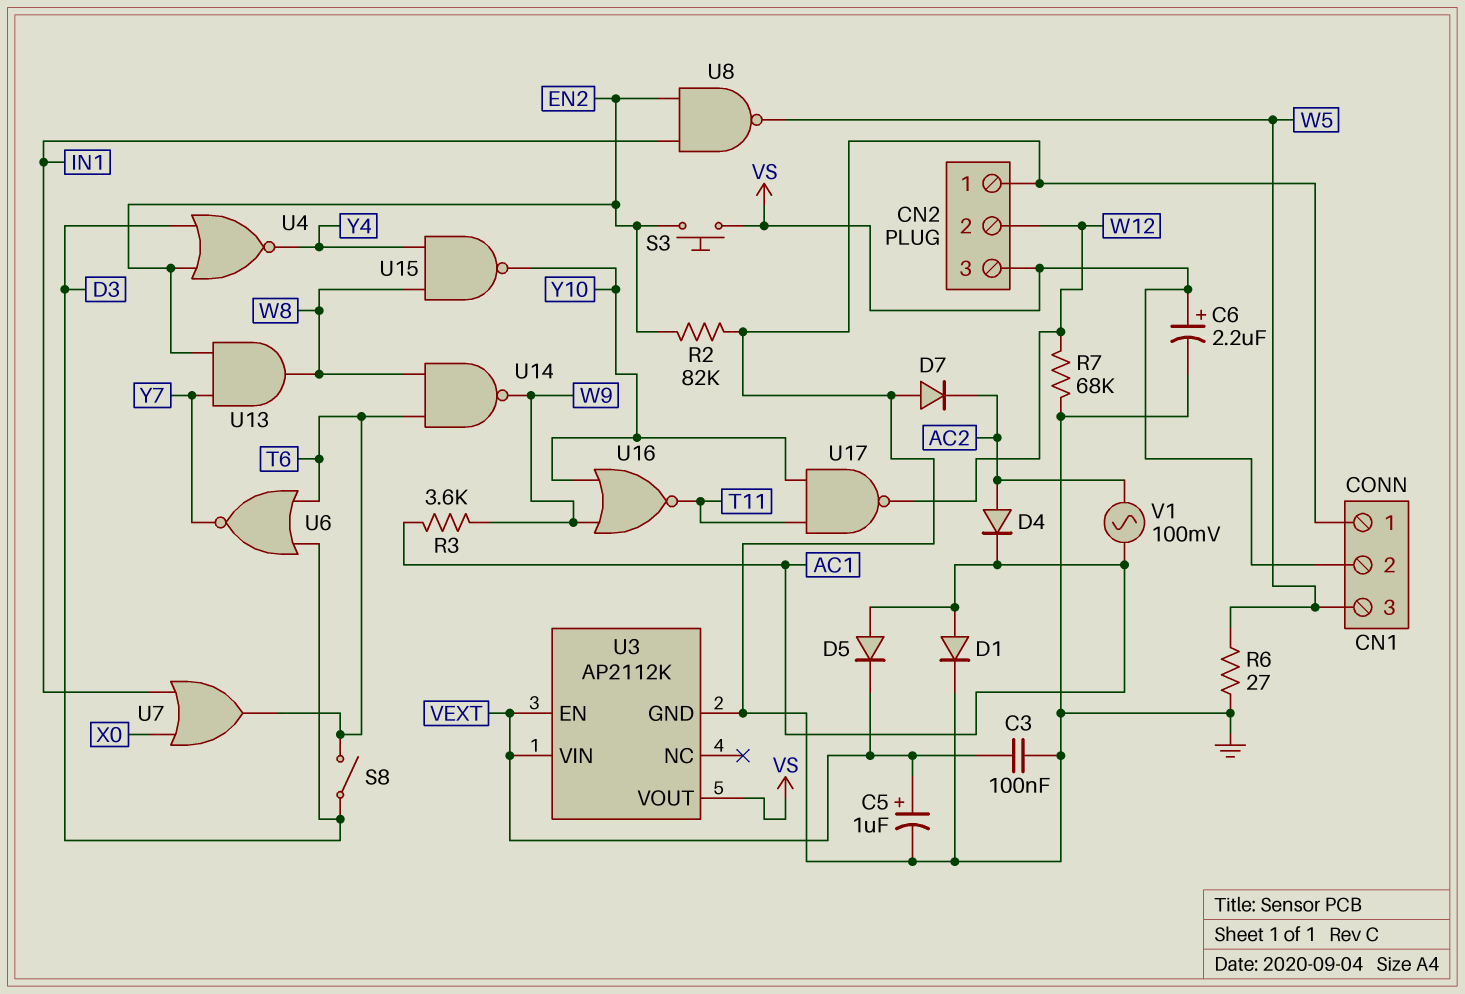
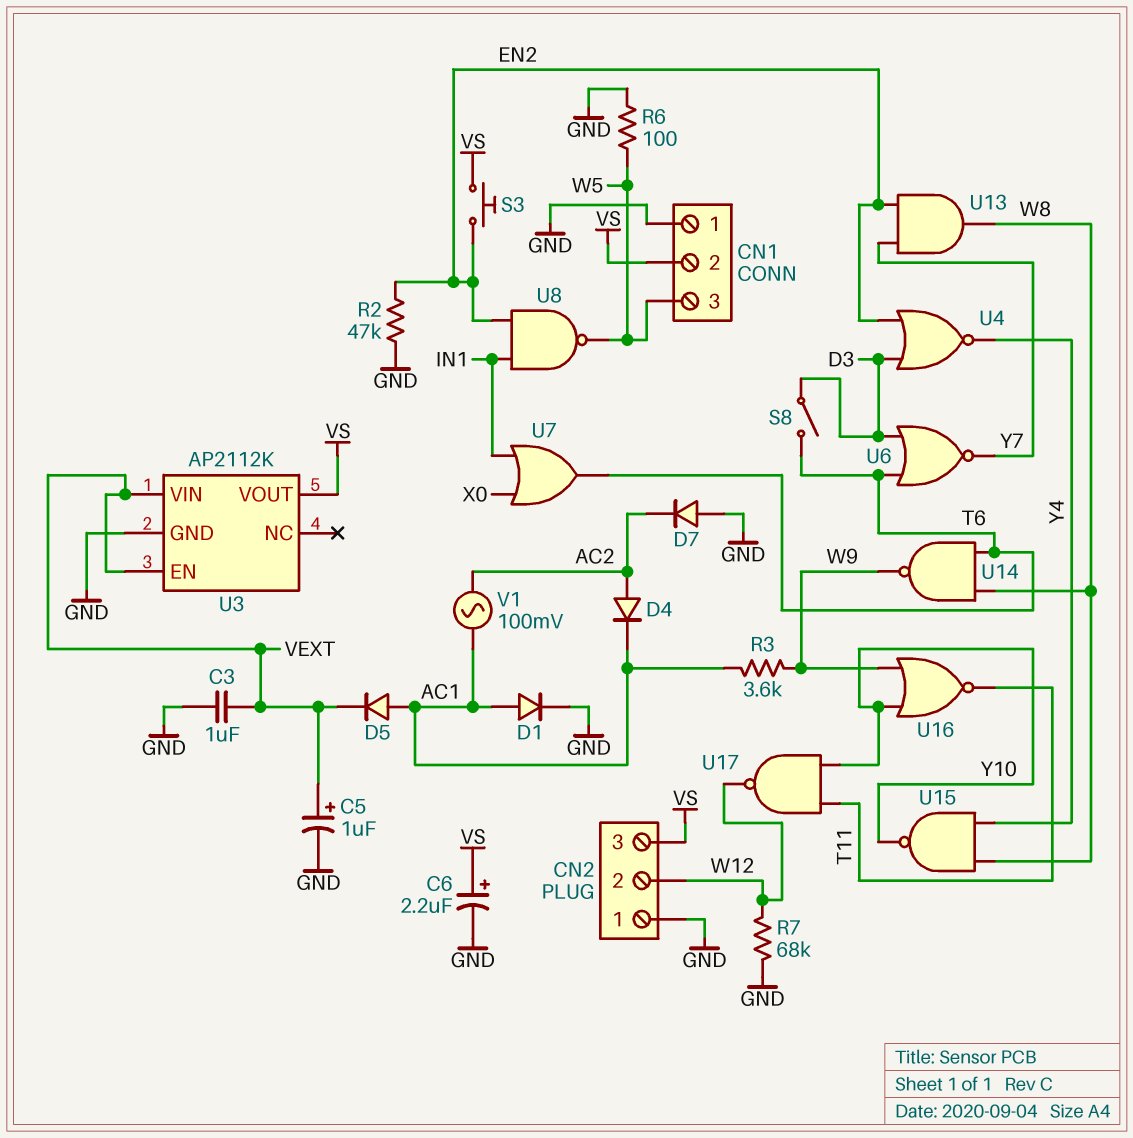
C3: 100nF (GND, VEXT) -> 1uF (GND, VEXT)
R2: 82k (EN2, GND) -> 47k (EN2, GND)
R6: 27 (GND, W5) -> 100 (GND, W5)

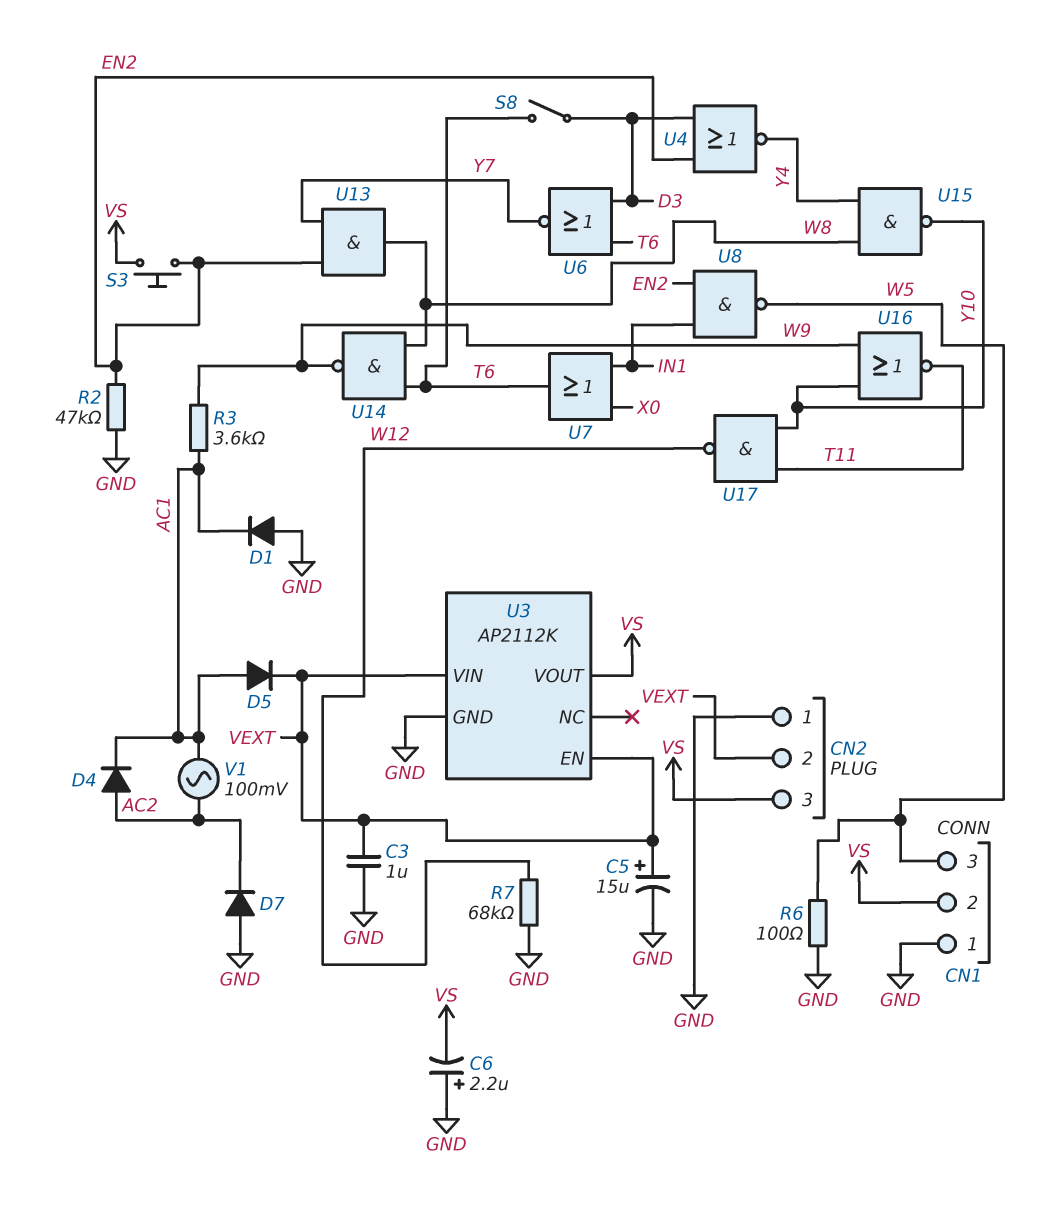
C5: 1uF (plus VEXT, minus GND) -> 15uF (plus VEXT, minus GND)
C6: 2.2uF (plus VS, minus GND) -> 2.2uF (plus GND, minus VS)
CN2 pin 2: W12 -> VEXT
D1: diode (A AC1, K GND) -> diode (A GND, K AC1)

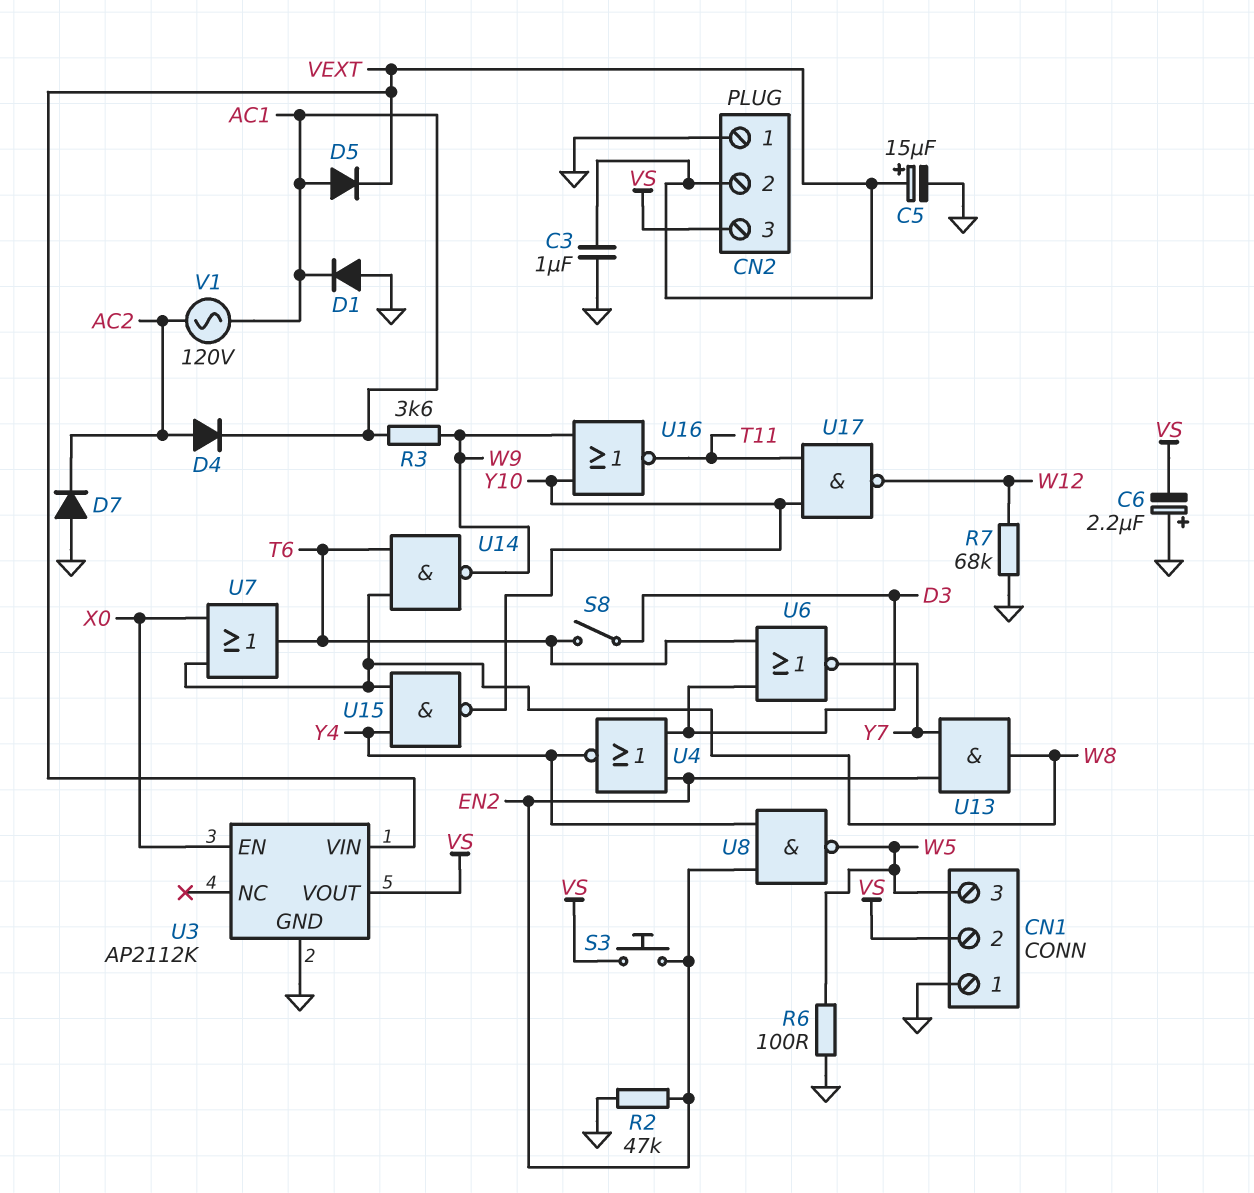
U3 pin EN: VEXT -> X0
U7: OR (in IN1, in X0, out T6) -> OR (in W8, in X0, out T6)
U8: NAND (in EN2, in IN1, out W5) -> NAND (in EN2, in Y4, out W5)
V1: AC 100mV (AC1, AC2) -> AC 120V (AC1, AC2)

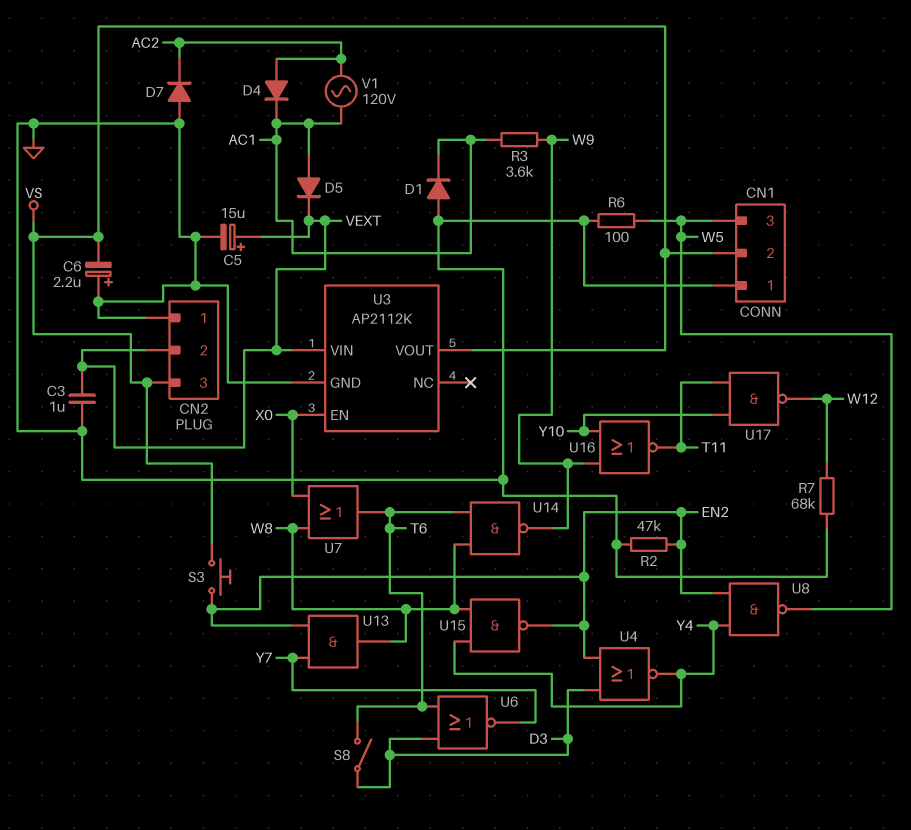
U15: NAND (in W8, in Y4, out Y10) -> NAND (in W8, in Y4, out EN2)

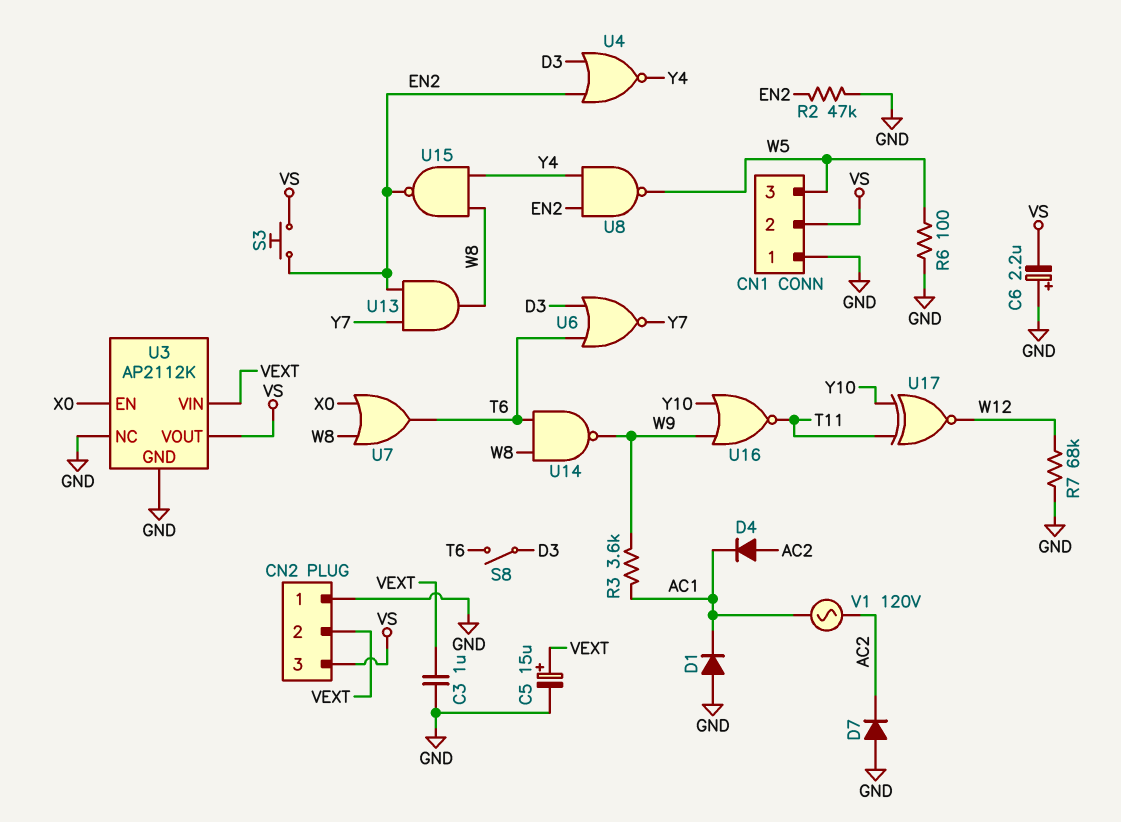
D5: diode (A AC1, K VEXT) -> none
U3 pin NC: none -> GND
U17: NAND (in T11, in Y10, out W12) -> XNOR (in T11, in Y10, out W12)

